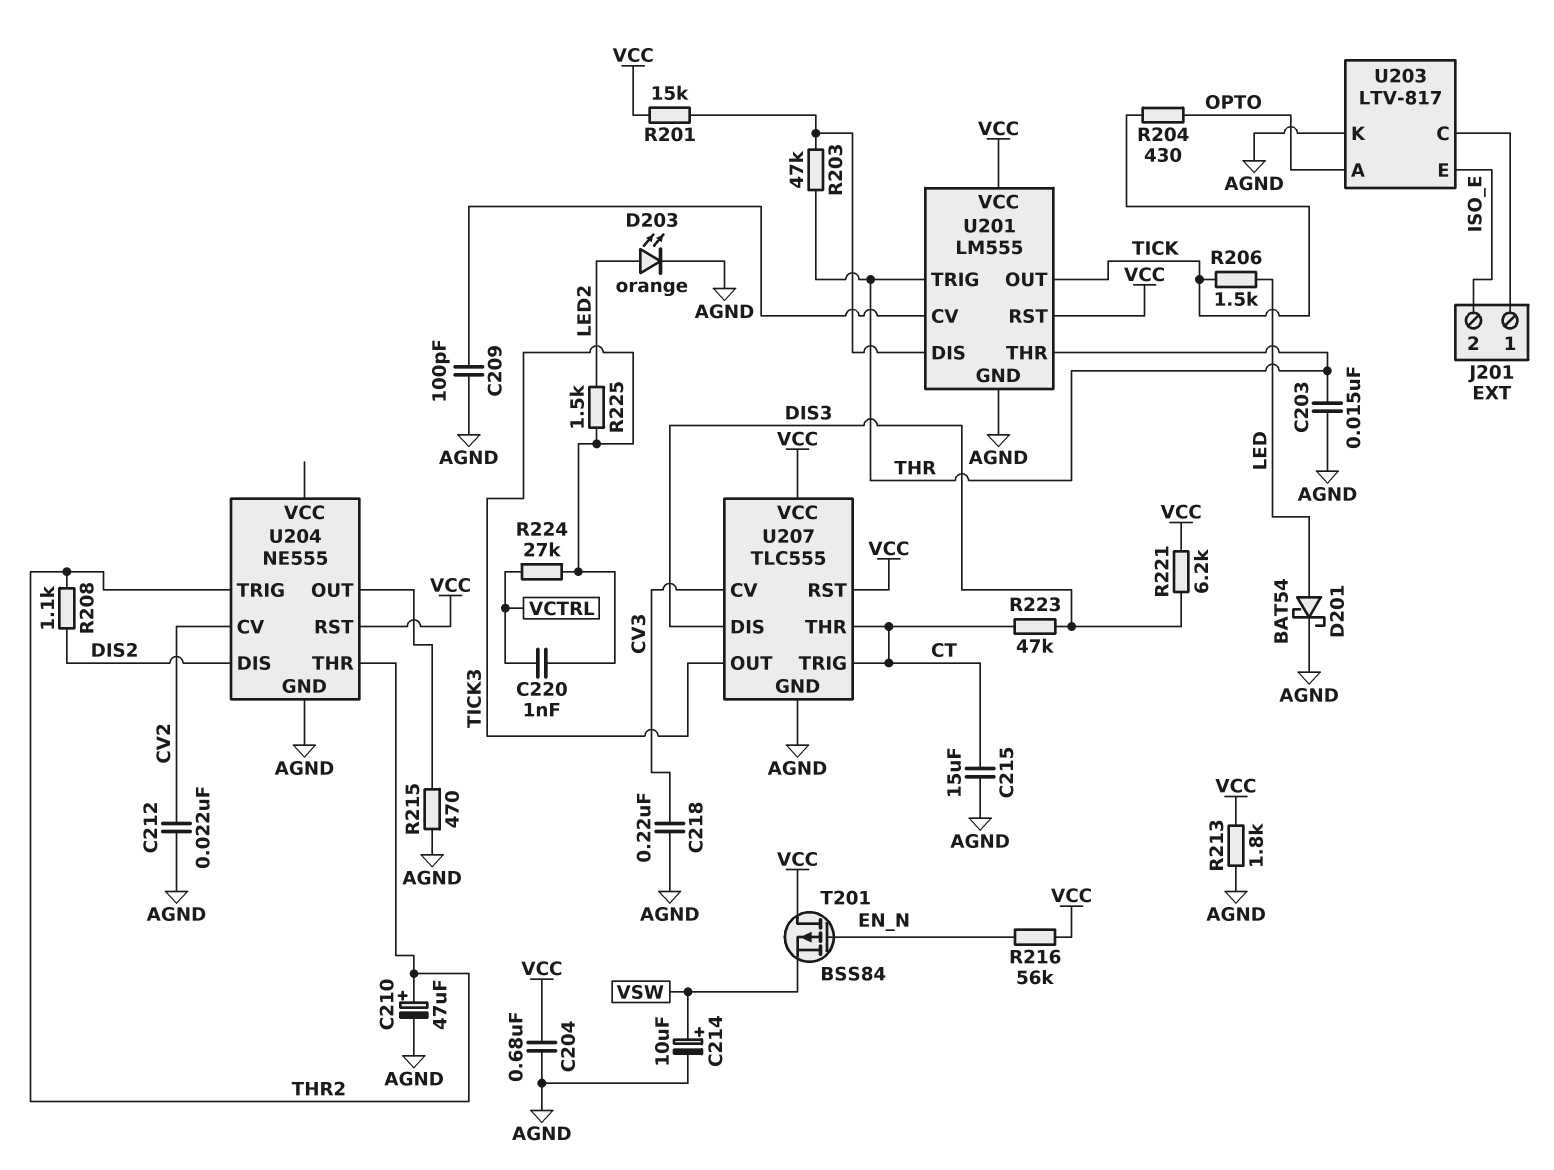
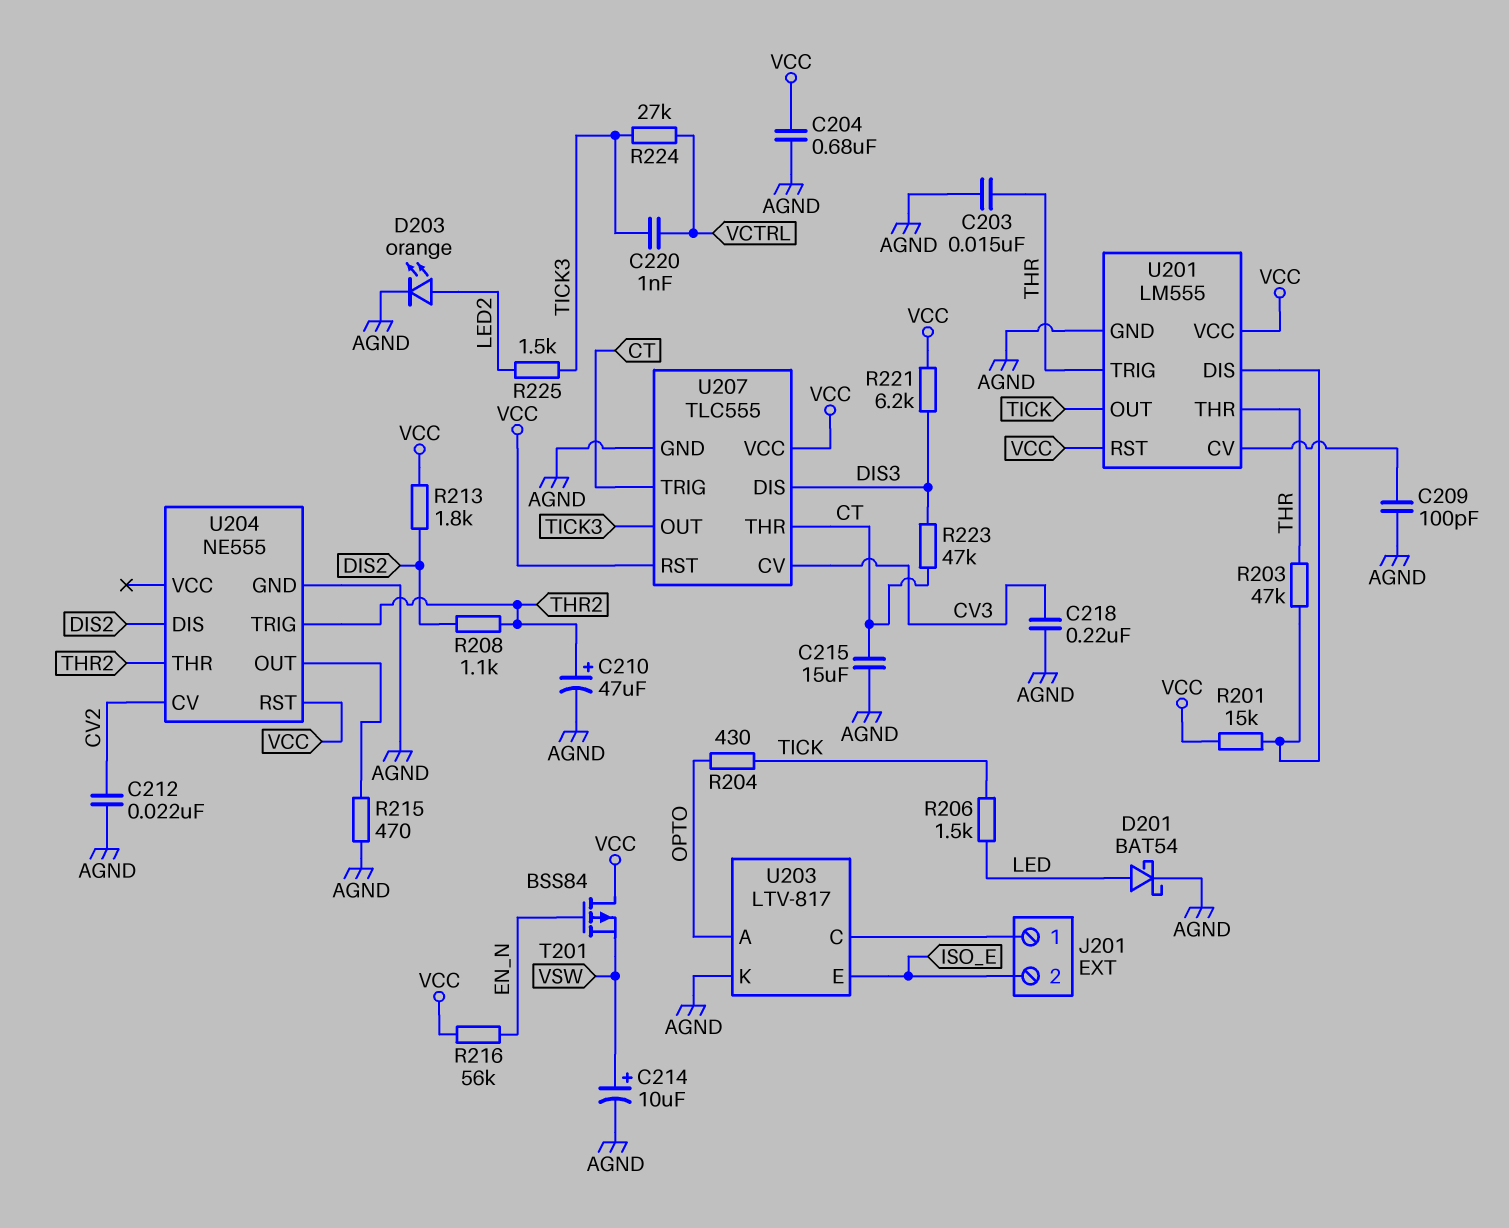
R213: 1.8k (AGND, VCC) -> 1.8k (DIS2, VCC)

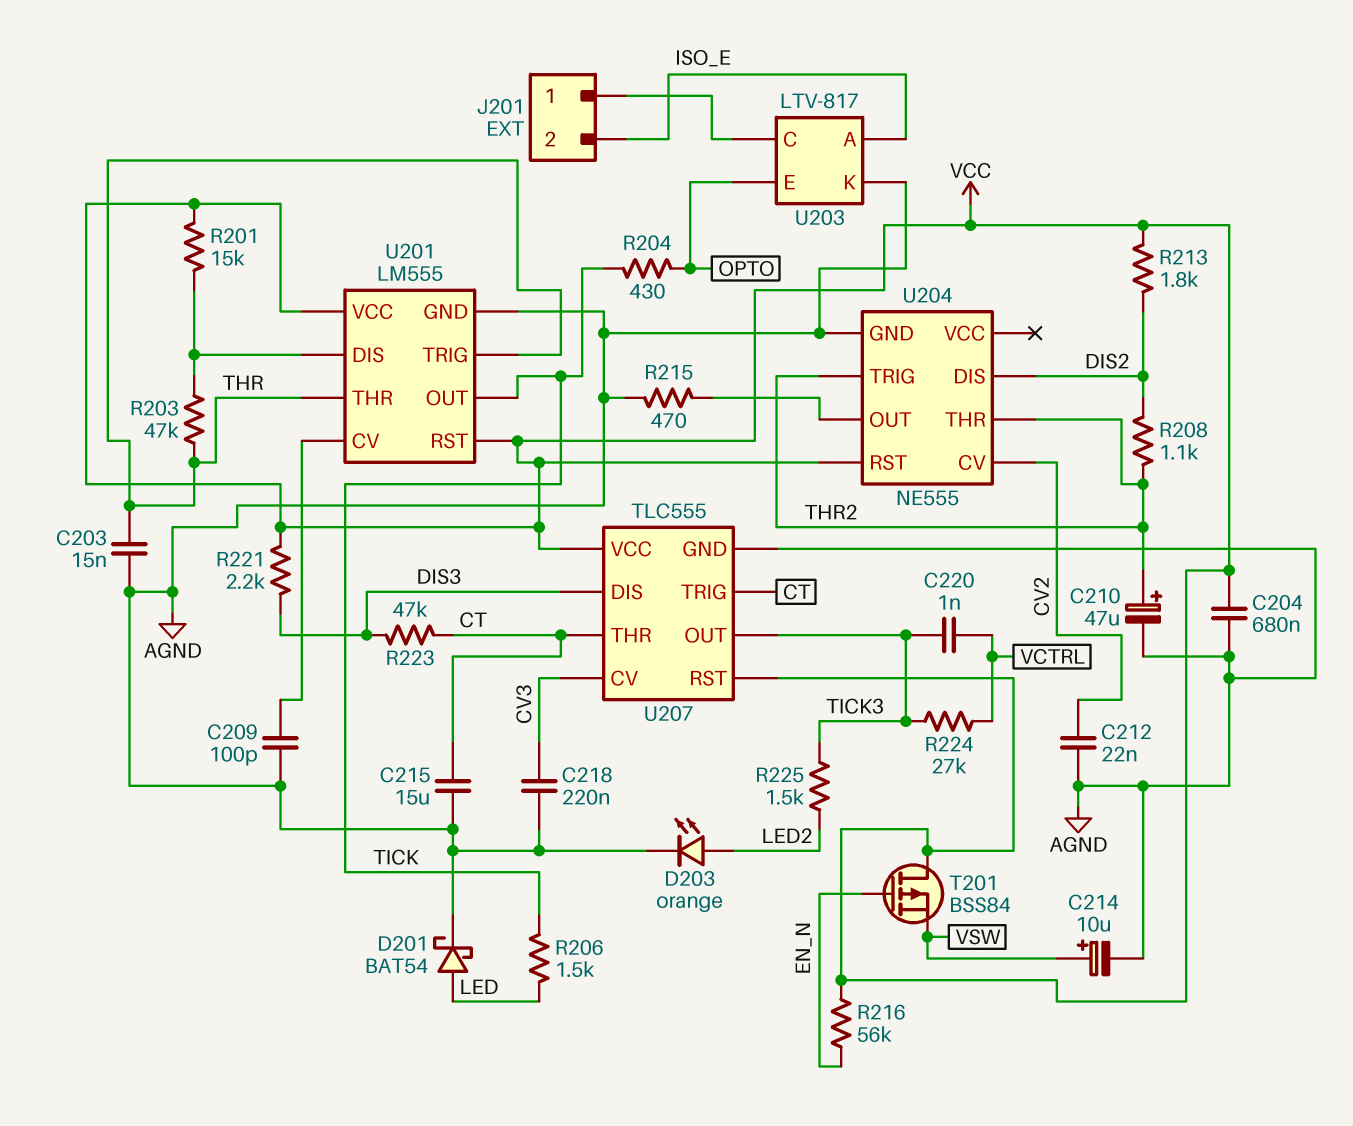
R221: 6.2k (DIS3, VCC) -> 2.2k (DIS3, VCC)
U203 pin A: OPTO -> ISO_E
U203 pin E: ISO_E -> OPTO

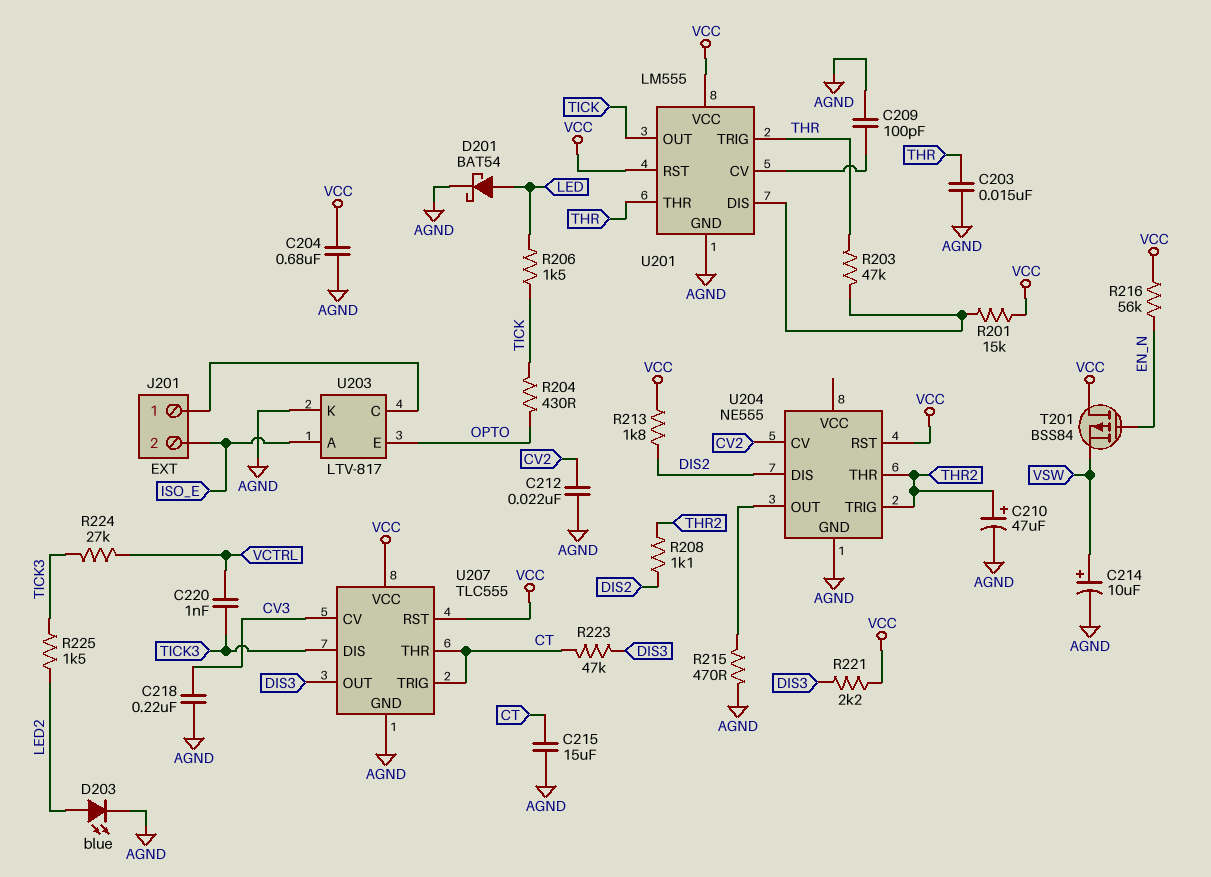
D203: LED orange (A LED2, K AGND) -> LED blue (A LED2, K AGND)
U207 pin DIS: DIS3 -> TICK3
U207 pin OUT: TICK3 -> DIS3

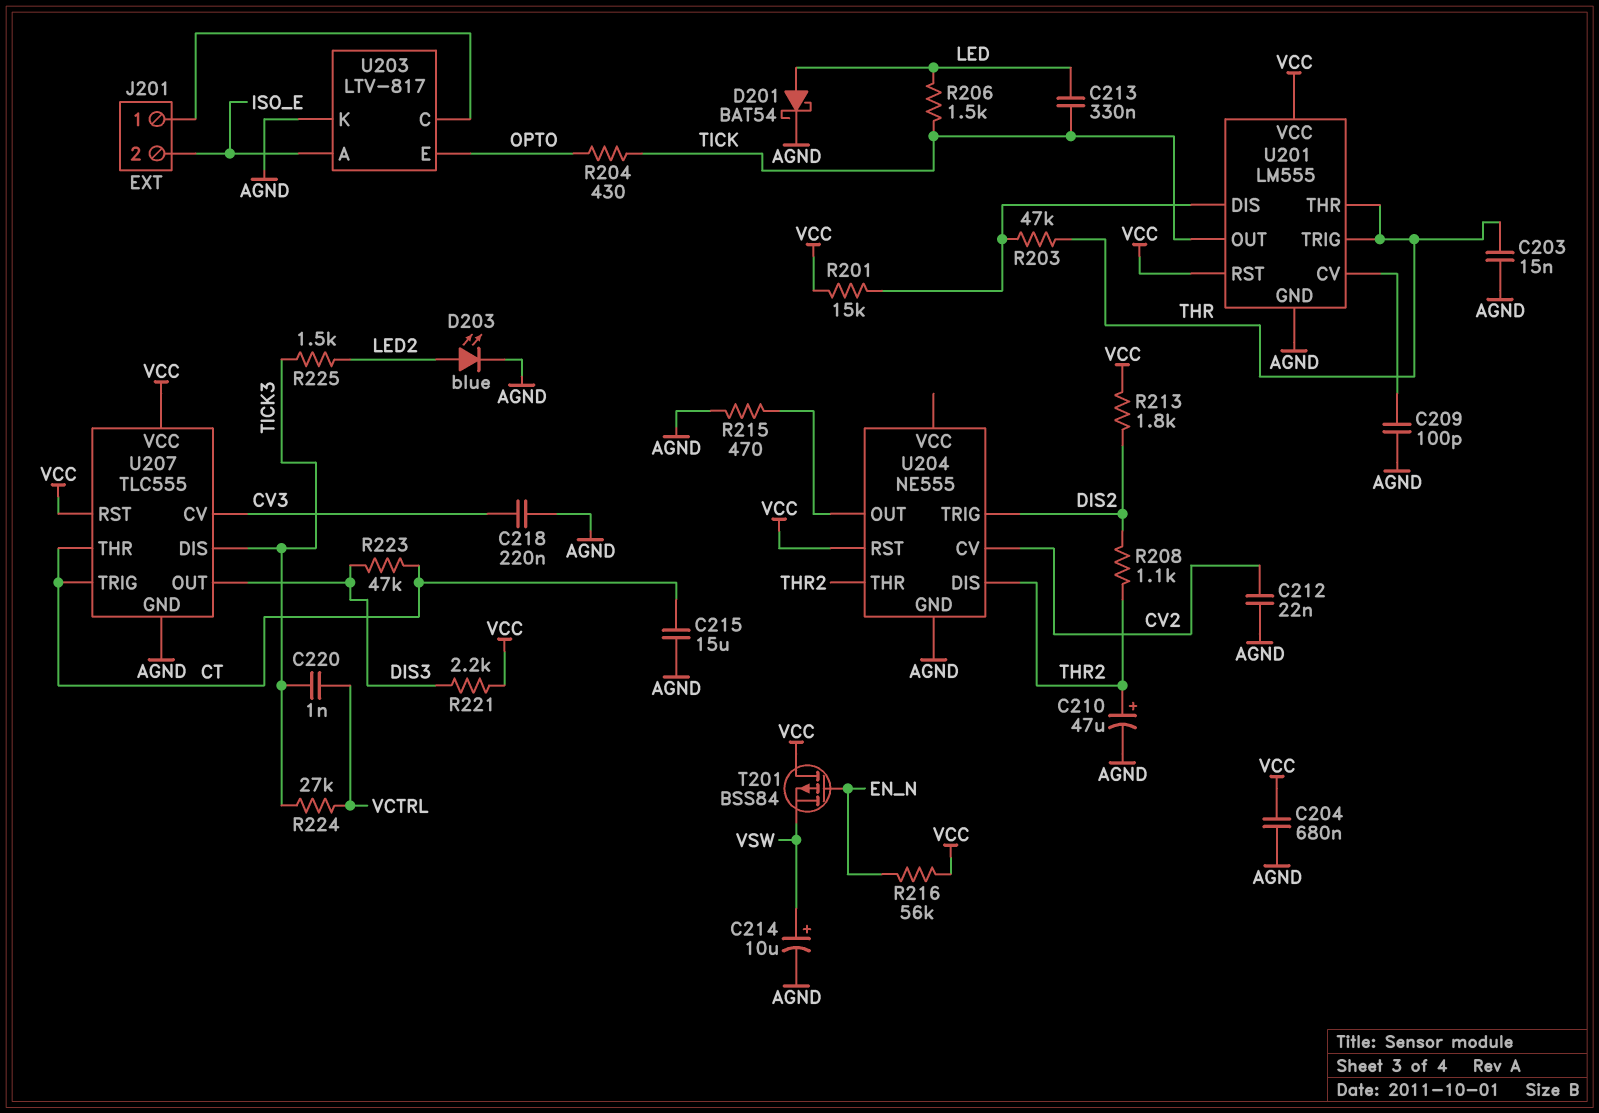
C213: none -> 330nF (LED, TICK)
U204 pin DIS: DIS2 -> THR2
U204 pin TRIG: THR2 -> DIS2

